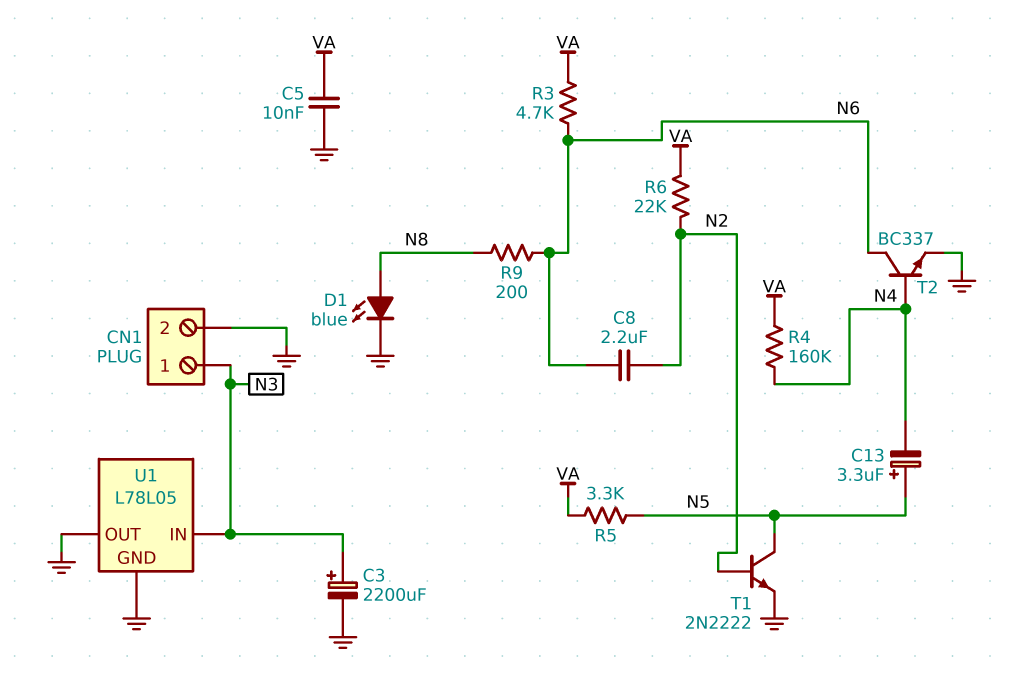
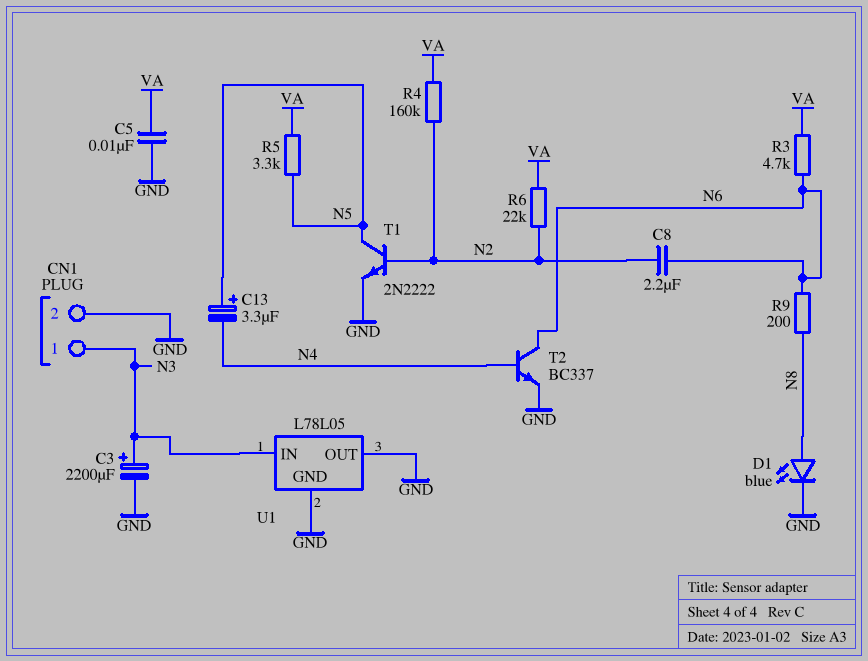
R4: 160k (N4, VA) -> 160k (N2, VA)

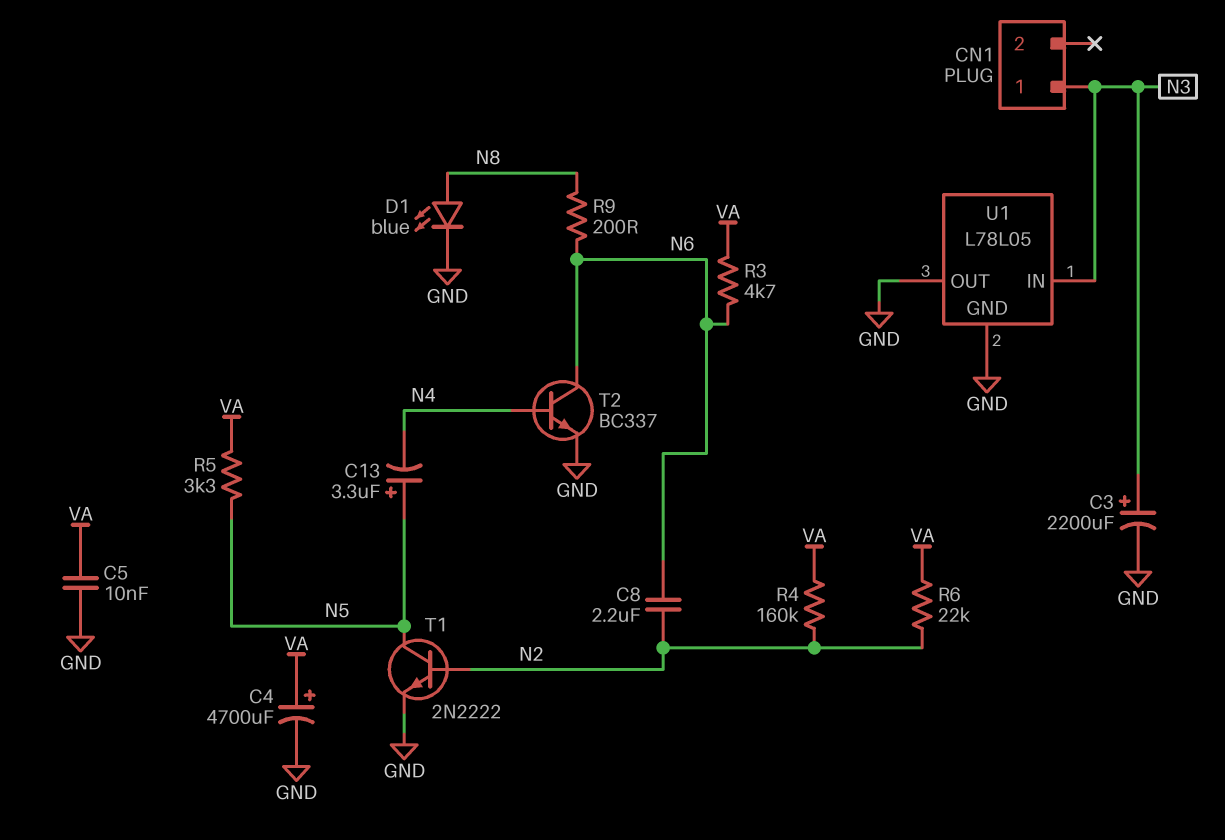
C4: none -> 4700uF (plus VA, minus GND)
CN1 pin 2: GND -> none

